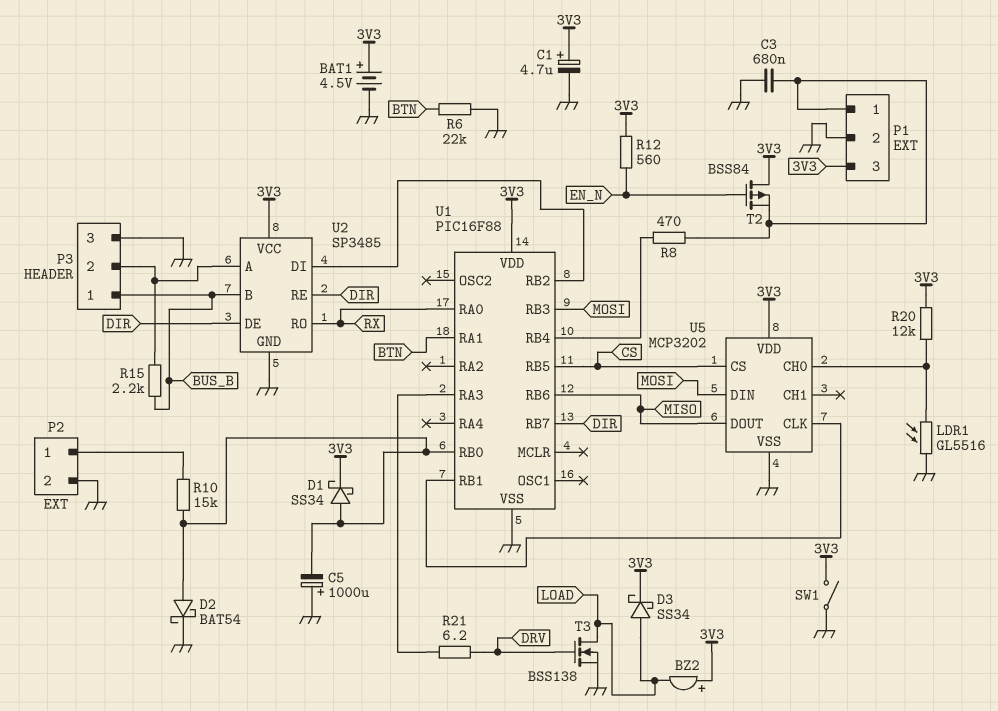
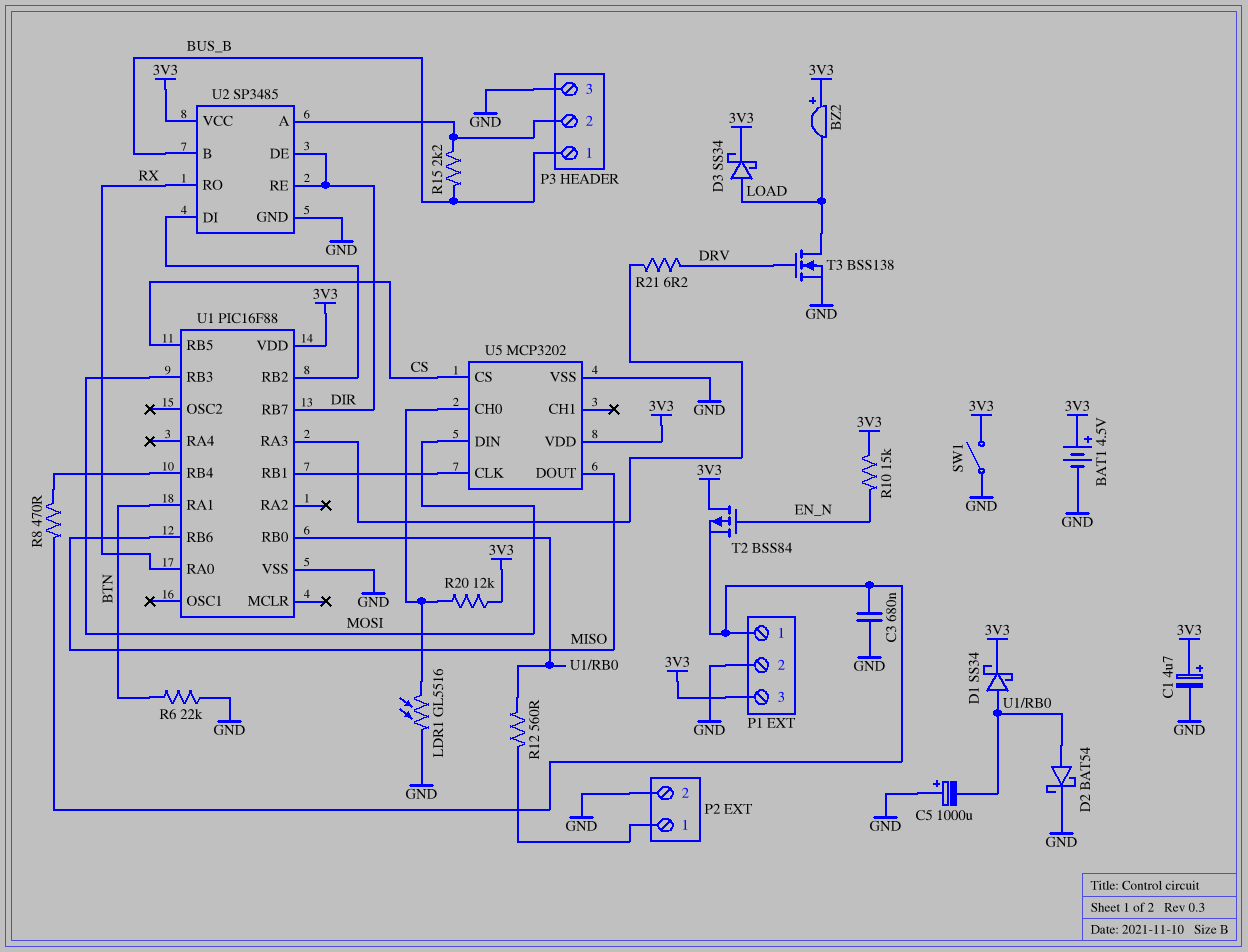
R10: 15k (P2/1, U1/RB0) -> 15k (3V3, EN_N)
R12: 560 (3V3, EN_N) -> 560 (P2/1, U1/RB0)

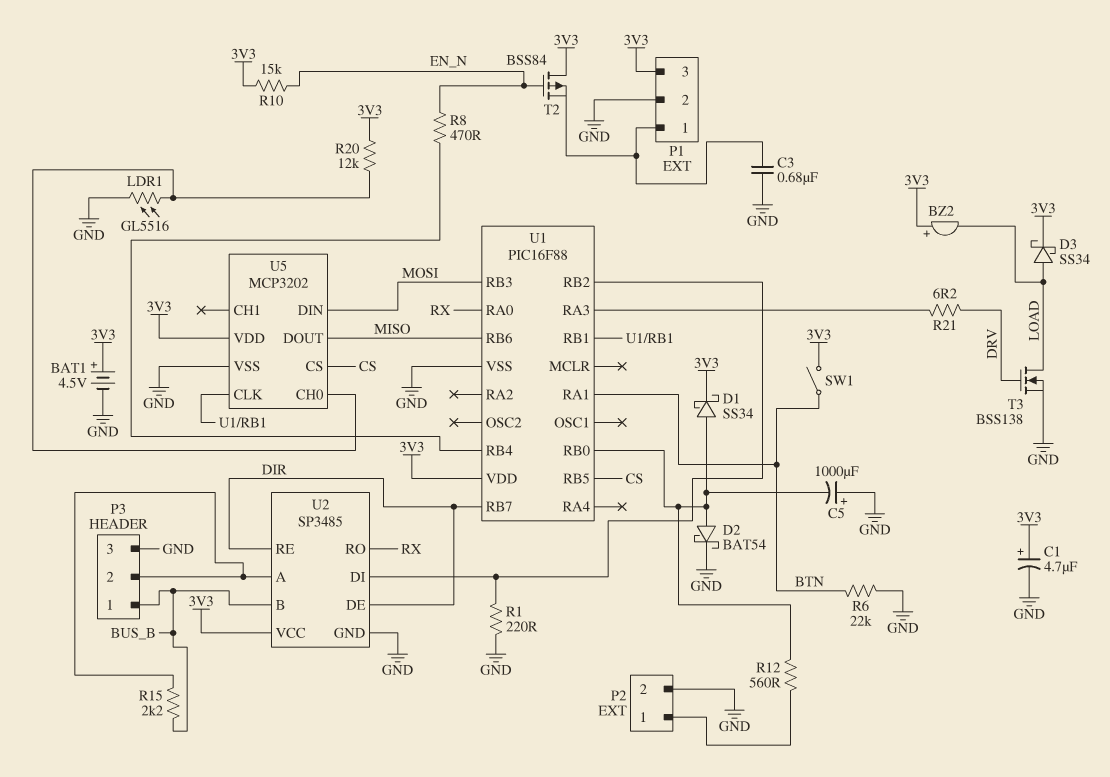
R1: none -> 220 (GND, U1/RB2)
R8: 470 (P1/1, U1/RB4) -> 470 (EN_N, U1/RB4)
SW1: switch (3V3, GND) -> switch (3V3, BTN)

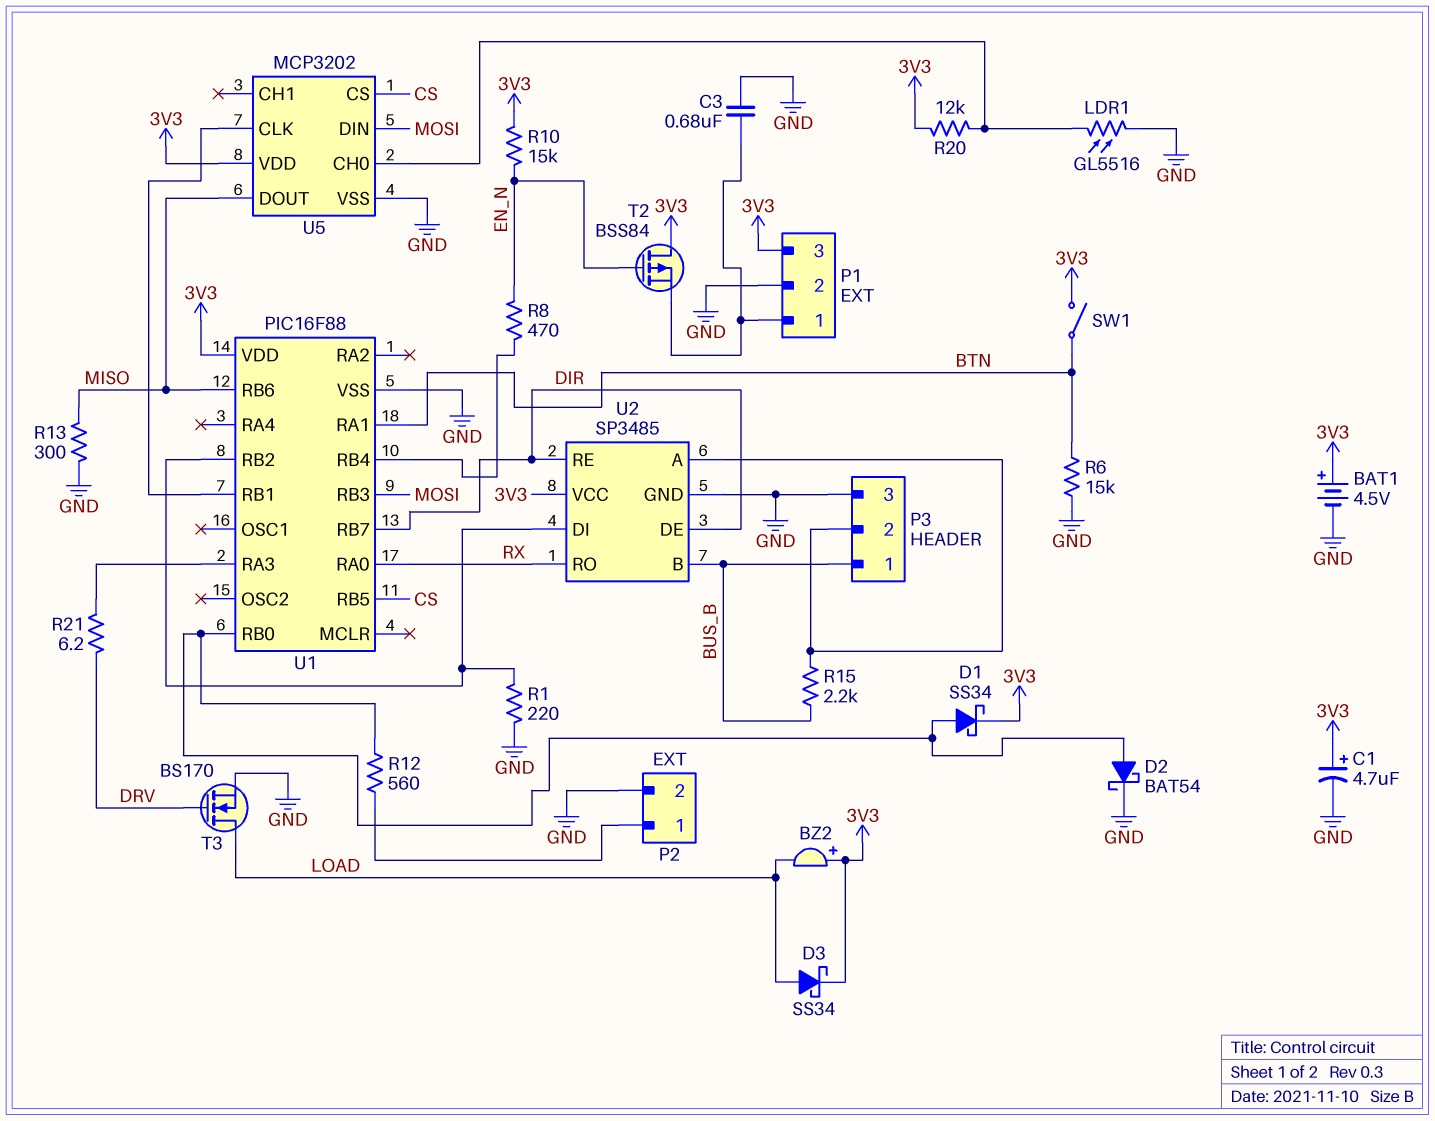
C5: 1000uF (plus GND, minus U1/RB0) -> none
R6: 22k (BTN, GND) -> 15k (BTN, GND)
R13: none -> 300 (GND, MISO)
T3: NMOS BSS138 (G DRV, D LOAD, S GND) -> NMOS BS170 (G DRV, D LOAD, S GND)

